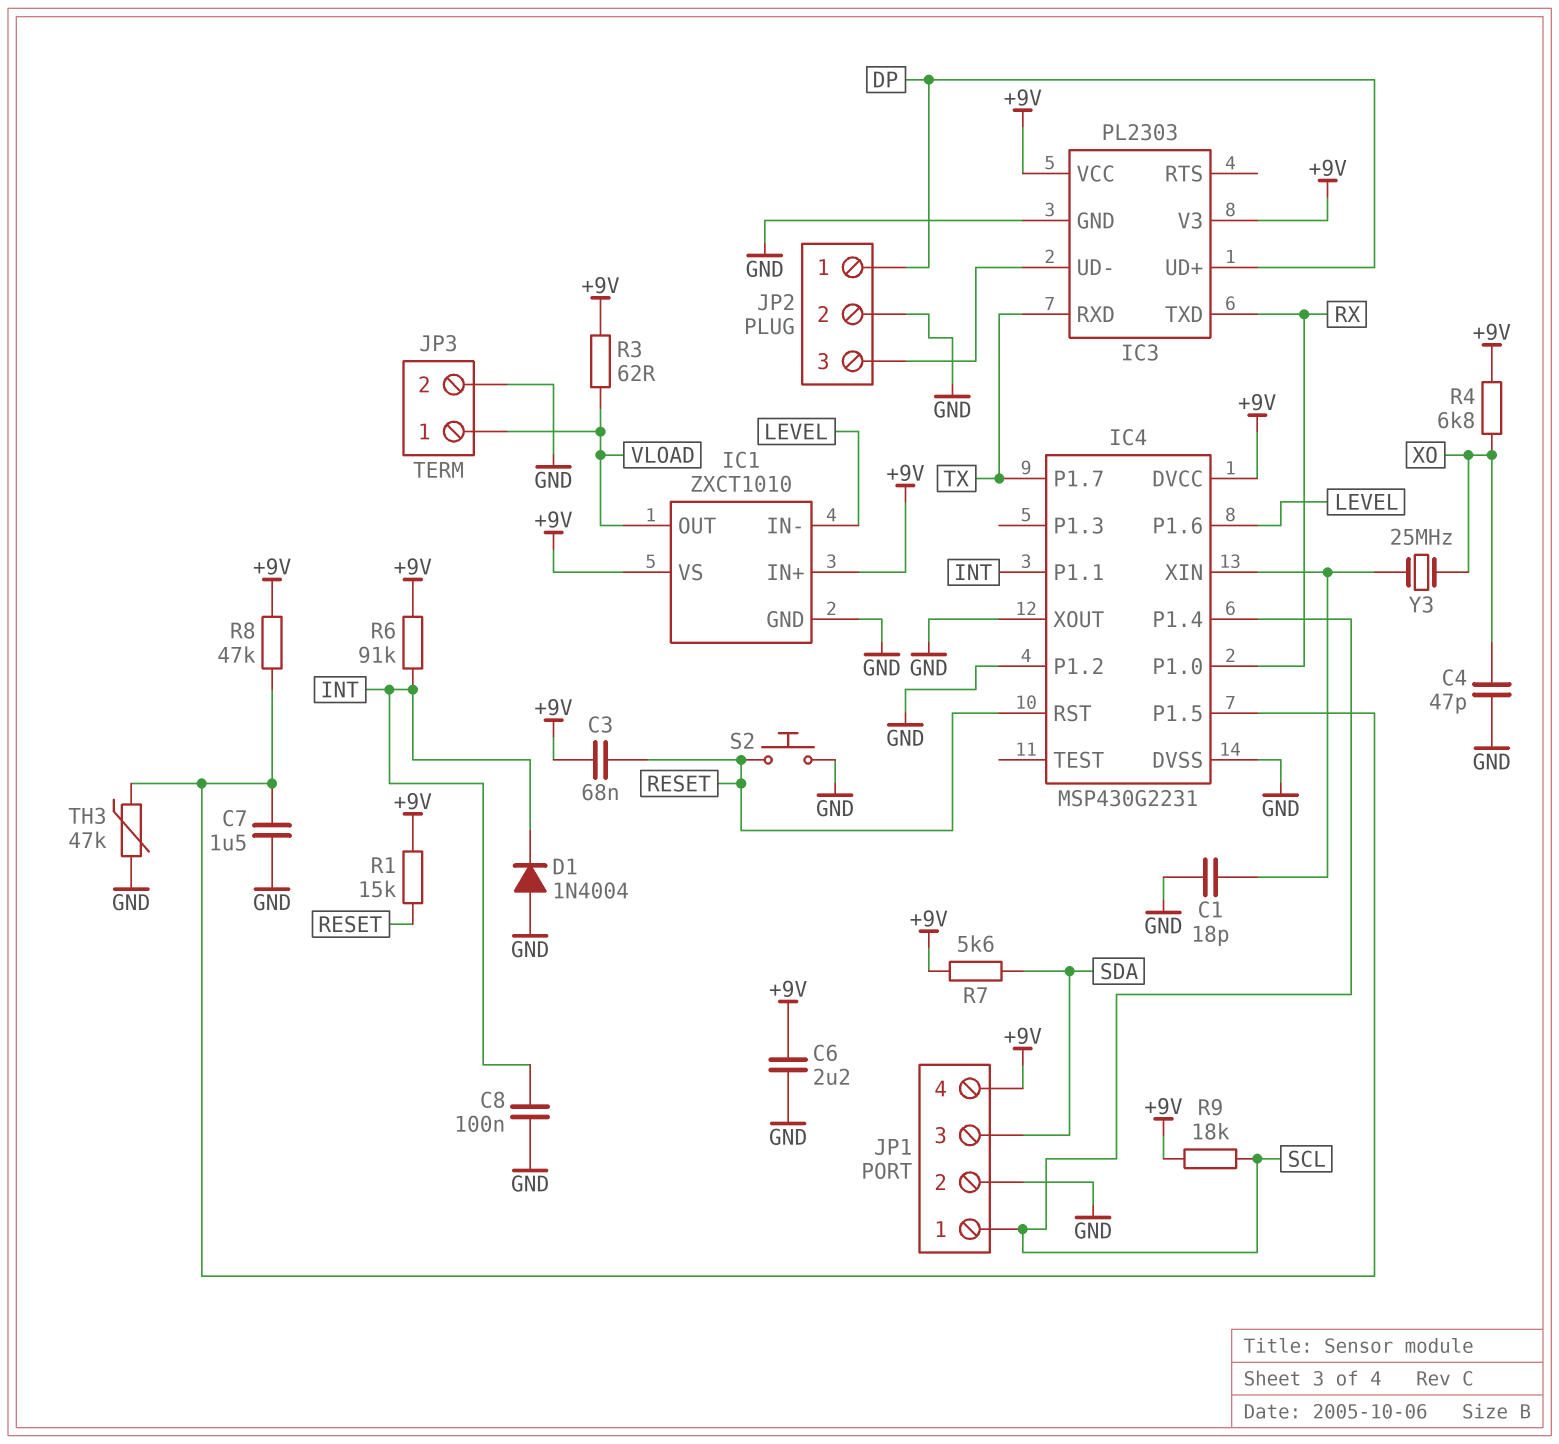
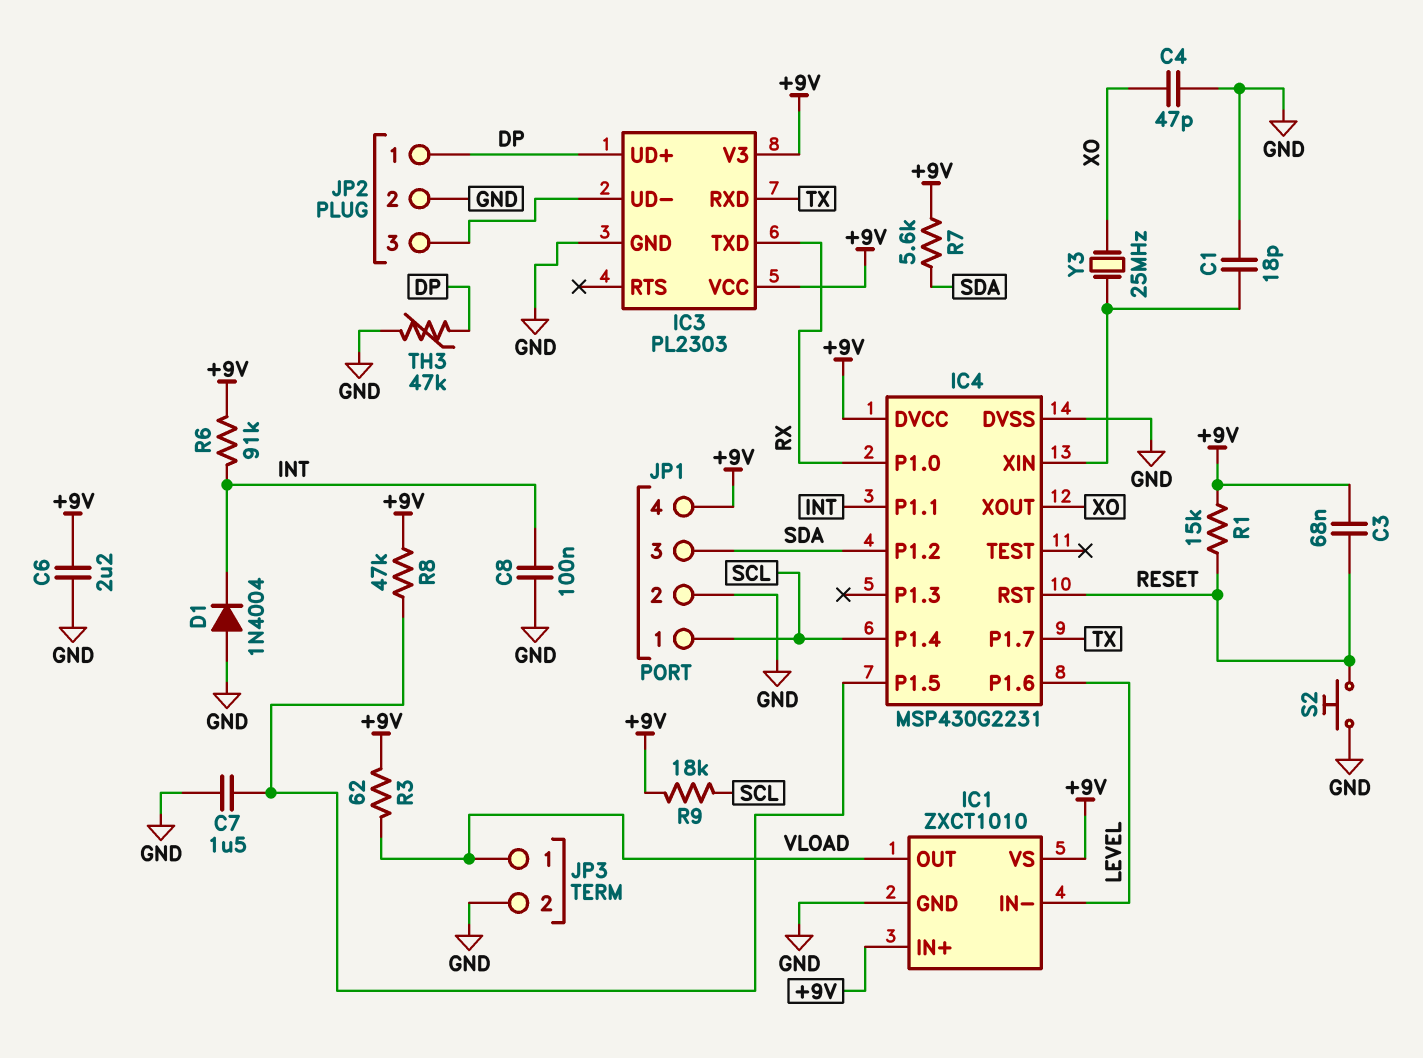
IC4 pin P1.2: GND -> SDA
IC4 pin XOUT: GND -> XO
R4: 6.8k (+9V, XO) -> none
TH3: 47k (GND, IC4/P1.5) -> 47k (DP, GND)

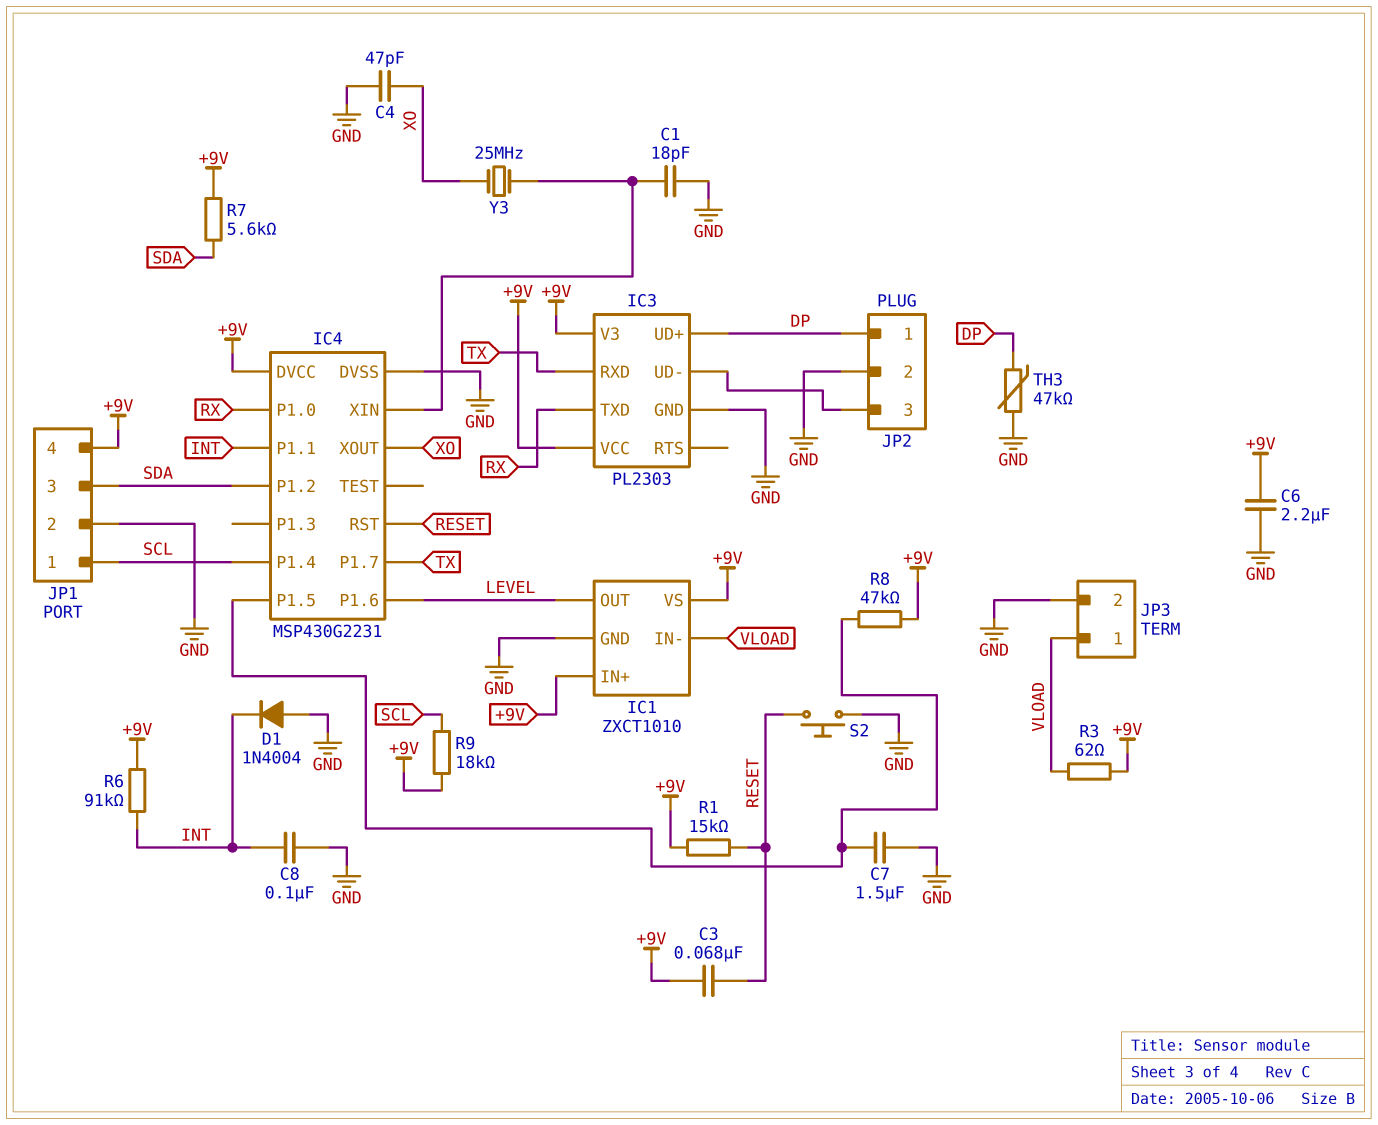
IC1 pin IN-: LEVEL -> VLOAD
IC1 pin OUT: VLOAD -> LEVEL

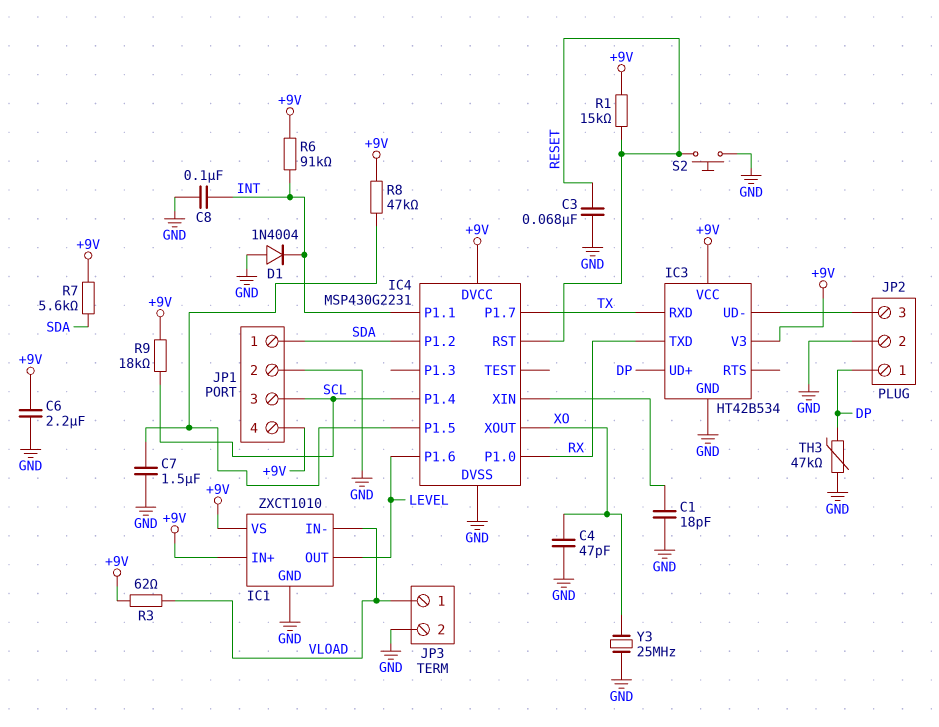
C3: 68nF (+9V, RESET) -> 68nF (GND, RESET)
IC3: PL2303 -> HT42B534
JP1 pin 1: SCL -> SDA
JP1 pin 3: SDA -> SCL
Y3: 25MHz (IC4/XIN, XO) -> 25MHz (GND, XO)

